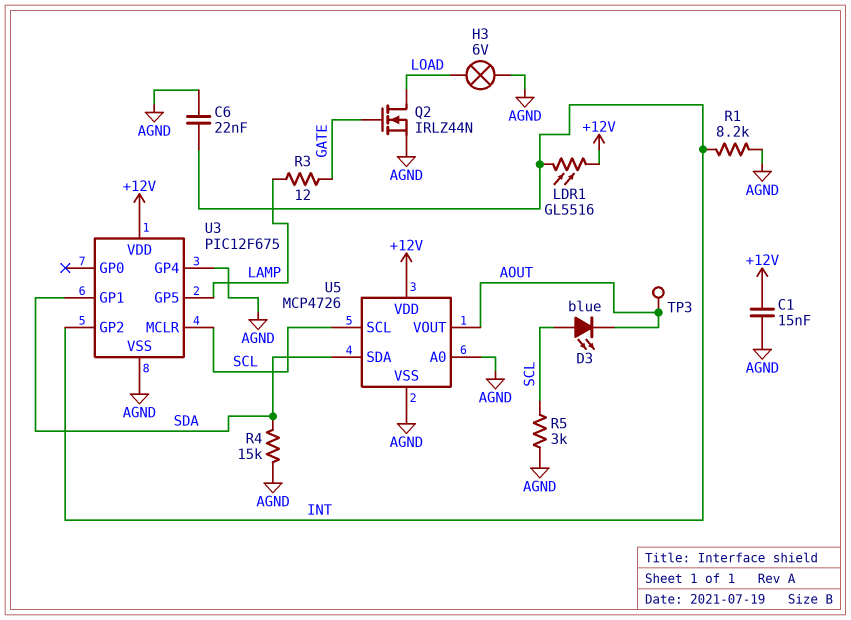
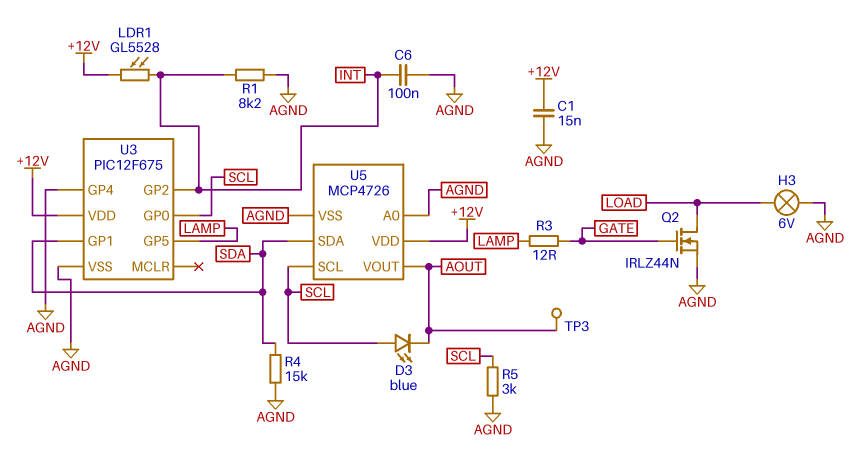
C6: 22nF (AGND, INT) -> 100nF (AGND, INT)
LDR1: GL5516 (+12V, INT) -> GL5528 (+12V, INT)
U3 pin GP0: none -> SCL
U3 pin MCLR: SCL -> none

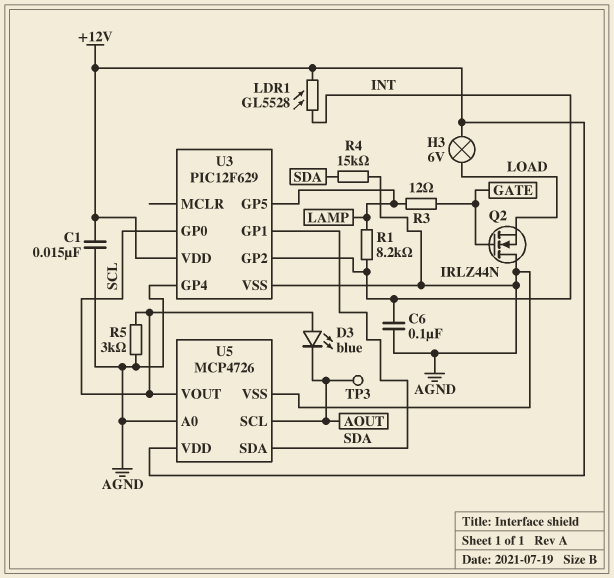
H3: lamp 6V (AGND, LOAD) -> lamp 6V (+12V, LOAD)
Q2: NMOS IRLZ44N (G GATE, D LOAD, S AGND) -> NMOS IRLZ44N (G GATE, D AGND, S LOAD)
R1: 8.2k (AGND, INT) -> 8.2k (INT, LAMP)
U3: PIC12F675 -> PIC12F629
U5 pin SCL: SCL -> AOUT
U5 pin VOUT: AOUT -> SCL

